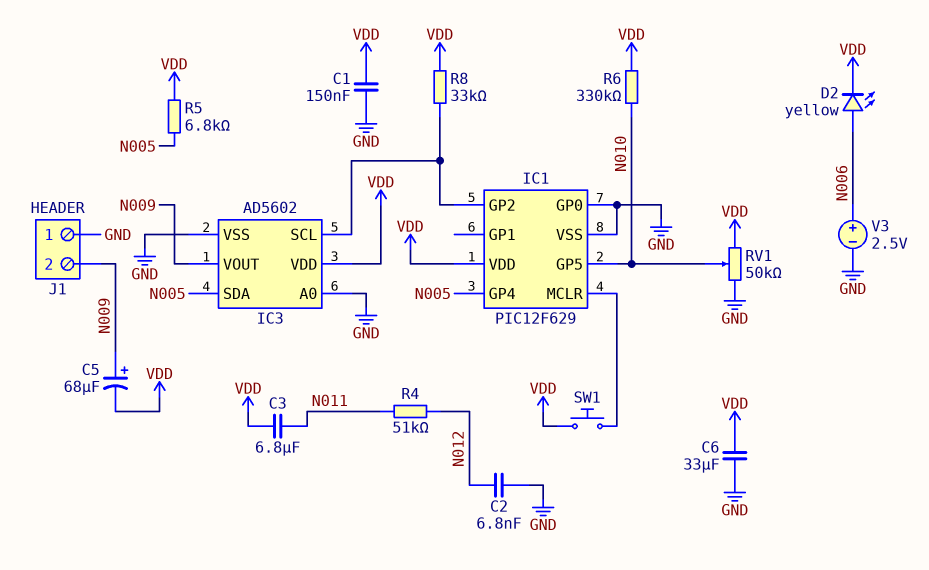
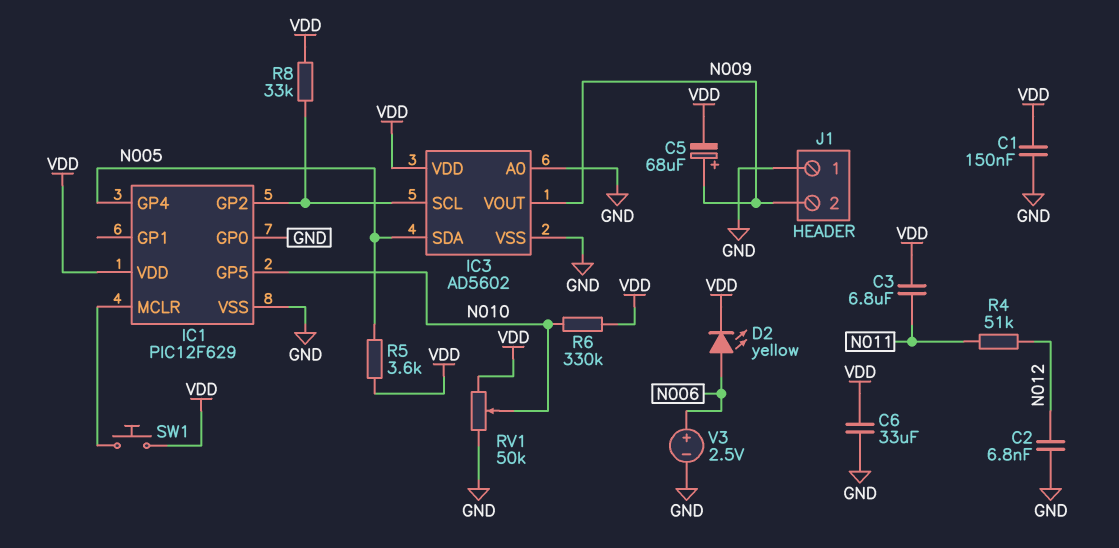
R5: 6.8k (N005, VDD) -> 3.6k (N005, VDD)

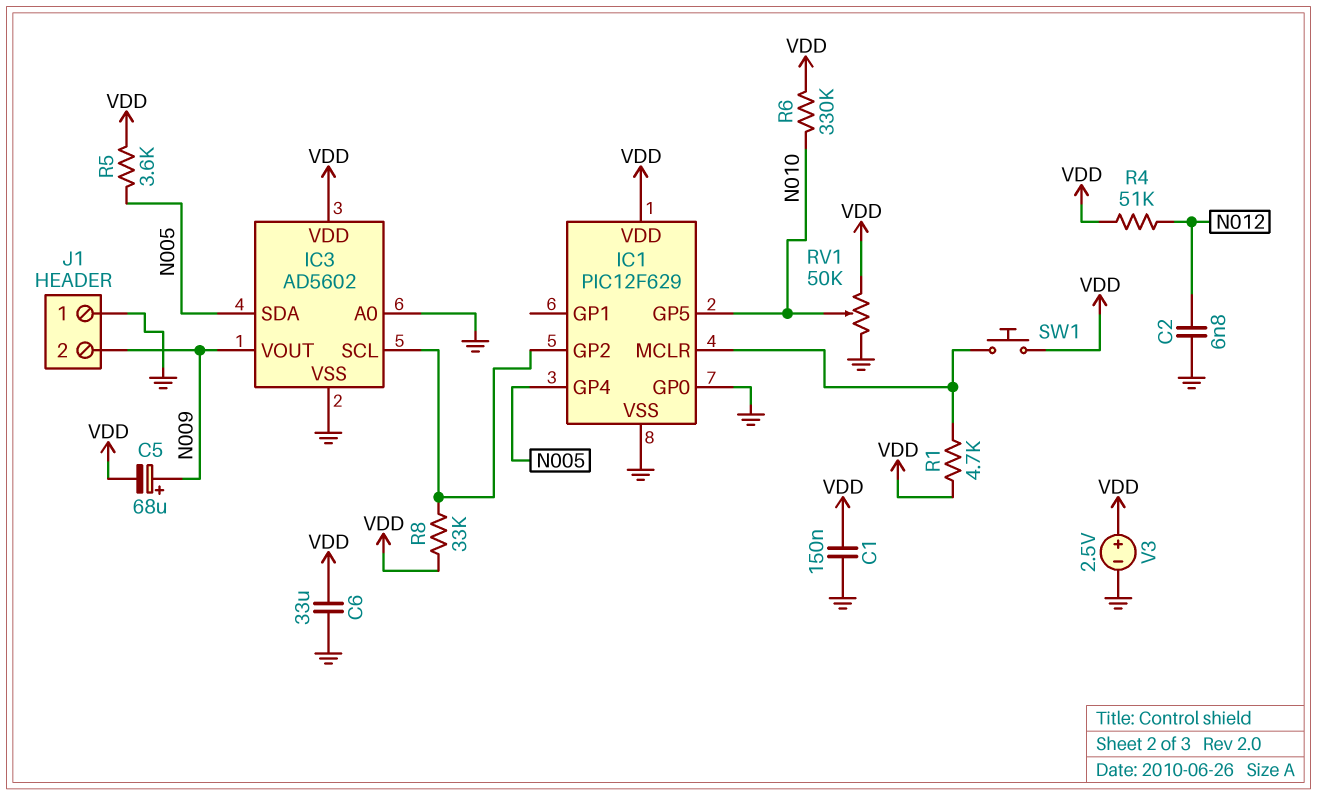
C3: 6.8uF (N011, VDD) -> none
D2: LED yellow (A N006, K VDD) -> none
R1: none -> 4.7k (IC1/MCLR, VDD)
R4: 51k (N011, N012) -> 51k (N012, VDD)
V3: 2.5V (plus N006, minus GND) -> 2.5V (plus VDD, minus GND)

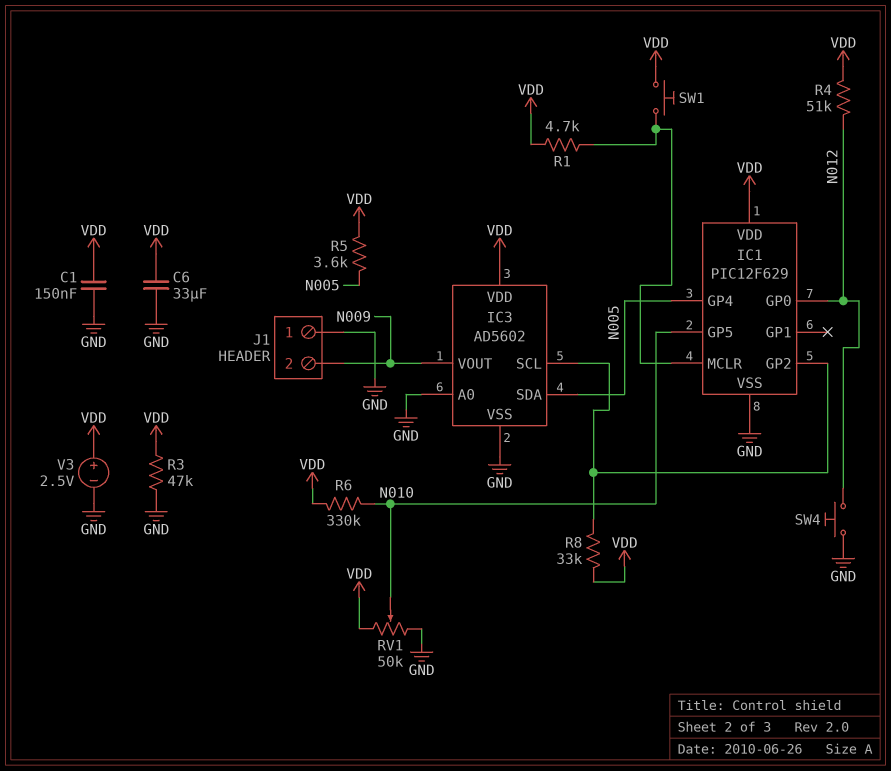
C2: 6.8nF (GND, N012) -> none
C5: 68uF (plus N009, minus VDD) -> none
IC1 pin GP0: GND -> N012
R3: none -> 47k (GND, VDD)
SW4: none -> button (GND, N012)

